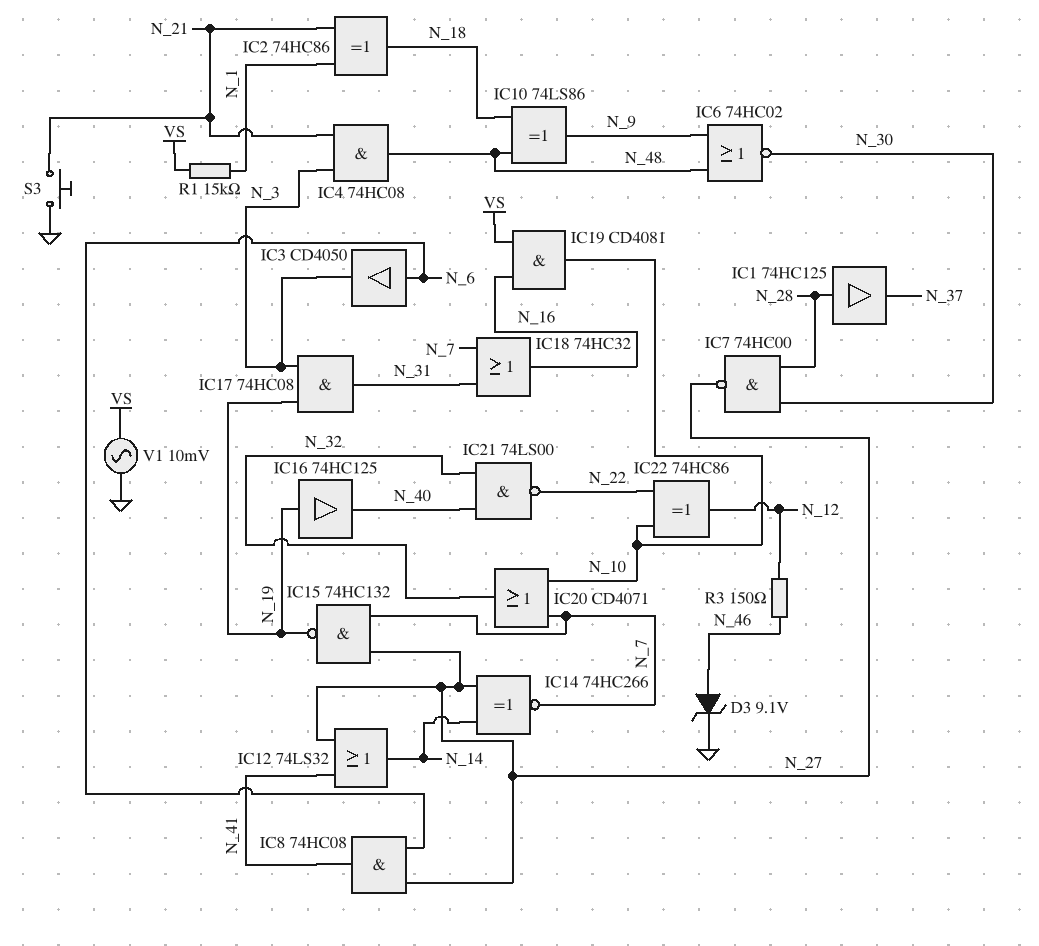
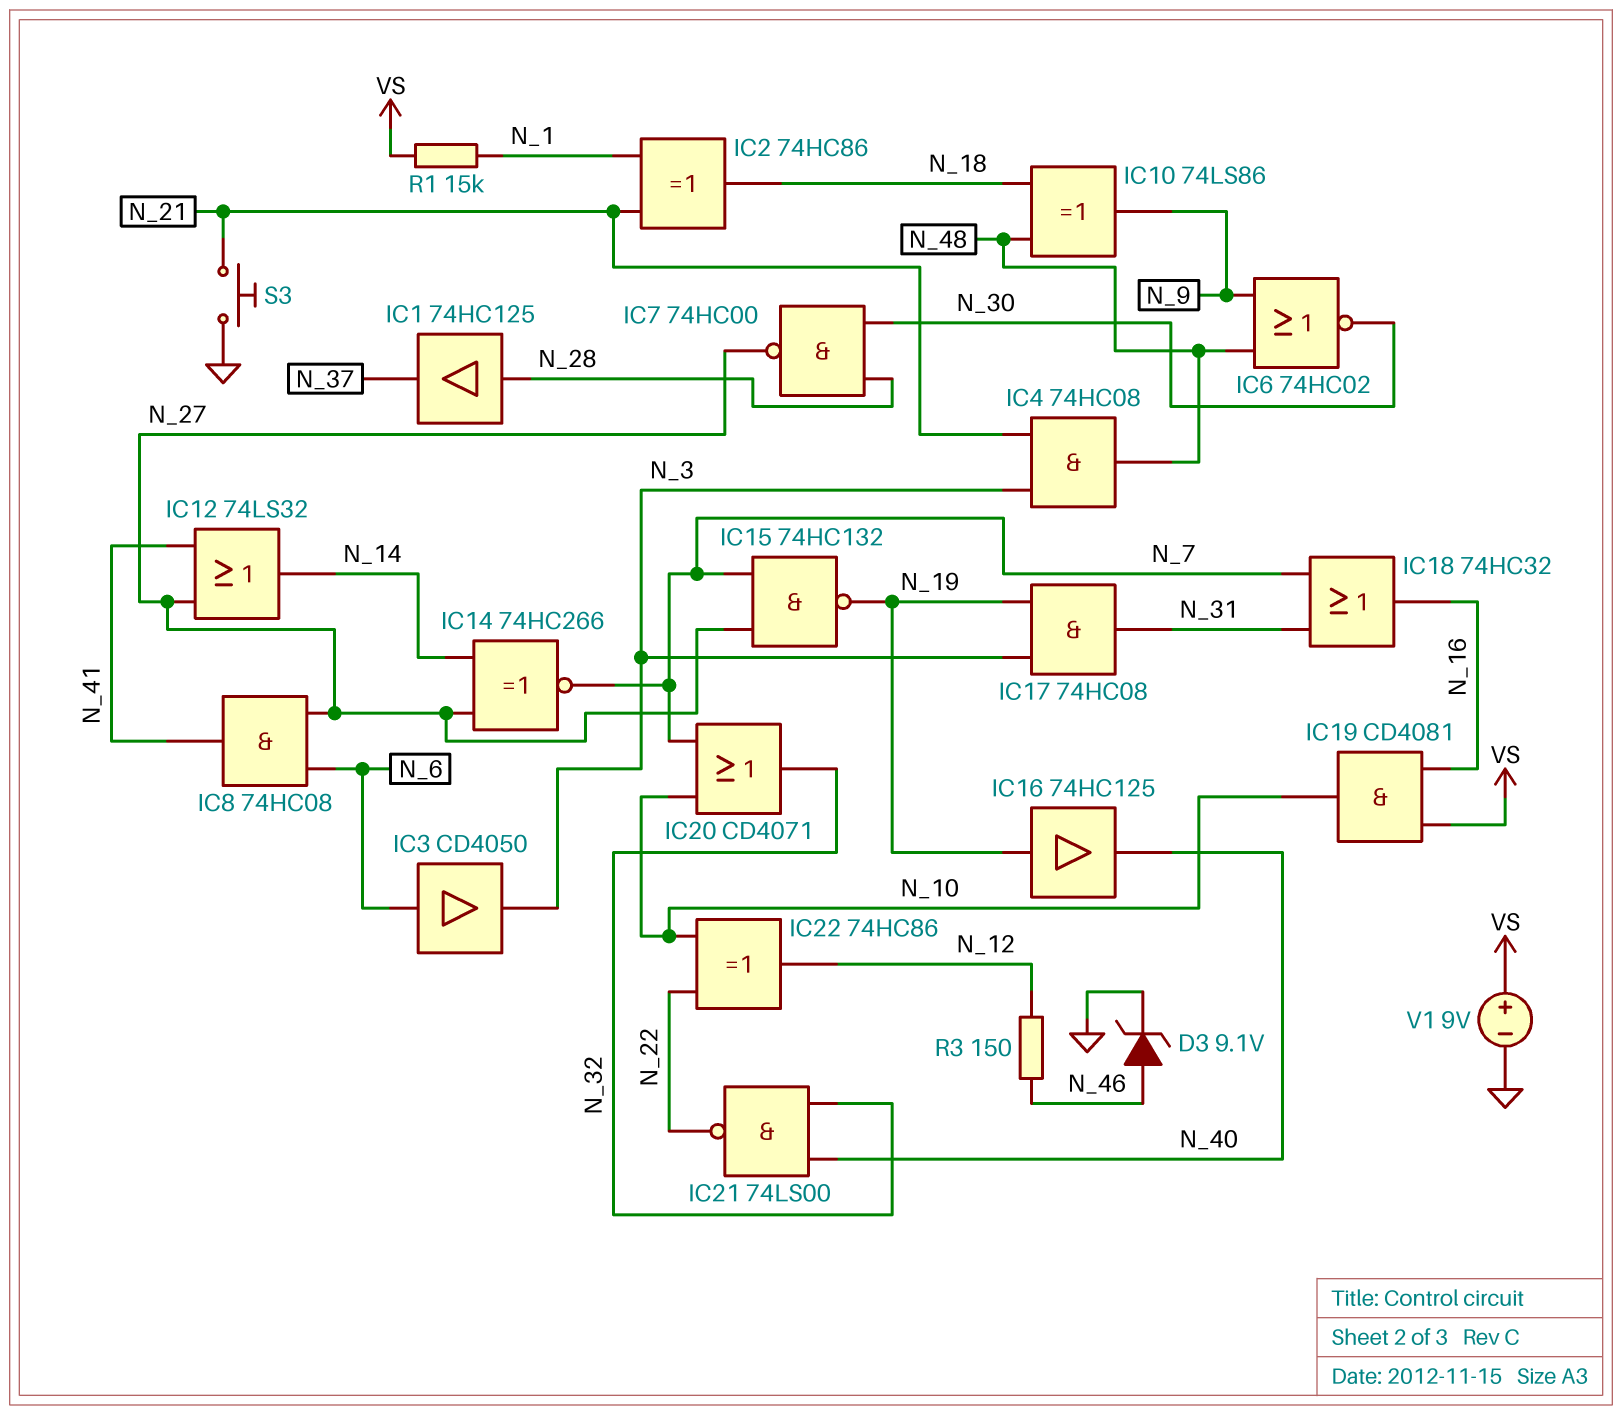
V1: AC 10mV (GND, VS) -> 9V (plus VS, minus GND)

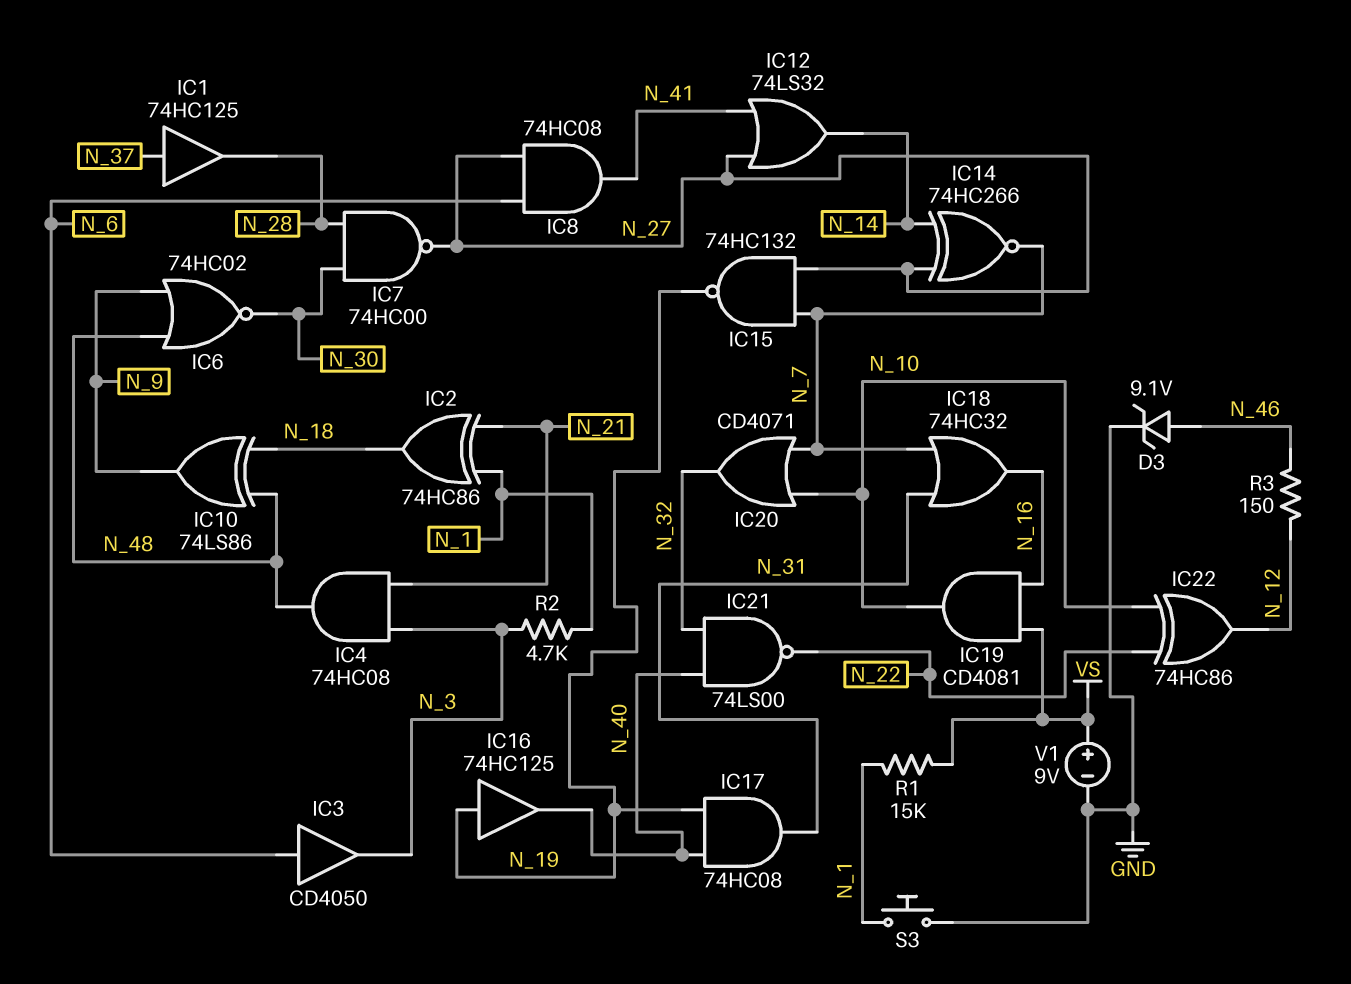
IC1: buffer 74HC125 (in N_28, out N_37) -> buffer 74HC125 (in N_37, out N_28)
IC17: AND 74HC08 (in N_3, in N_19, out N_31) -> AND 74HC08 (in N_19, in N_40, out N_31)
R2: none -> 4.7k (N_1, N_3)
S3: button (GND, N_21) -> button (GND, N_1)

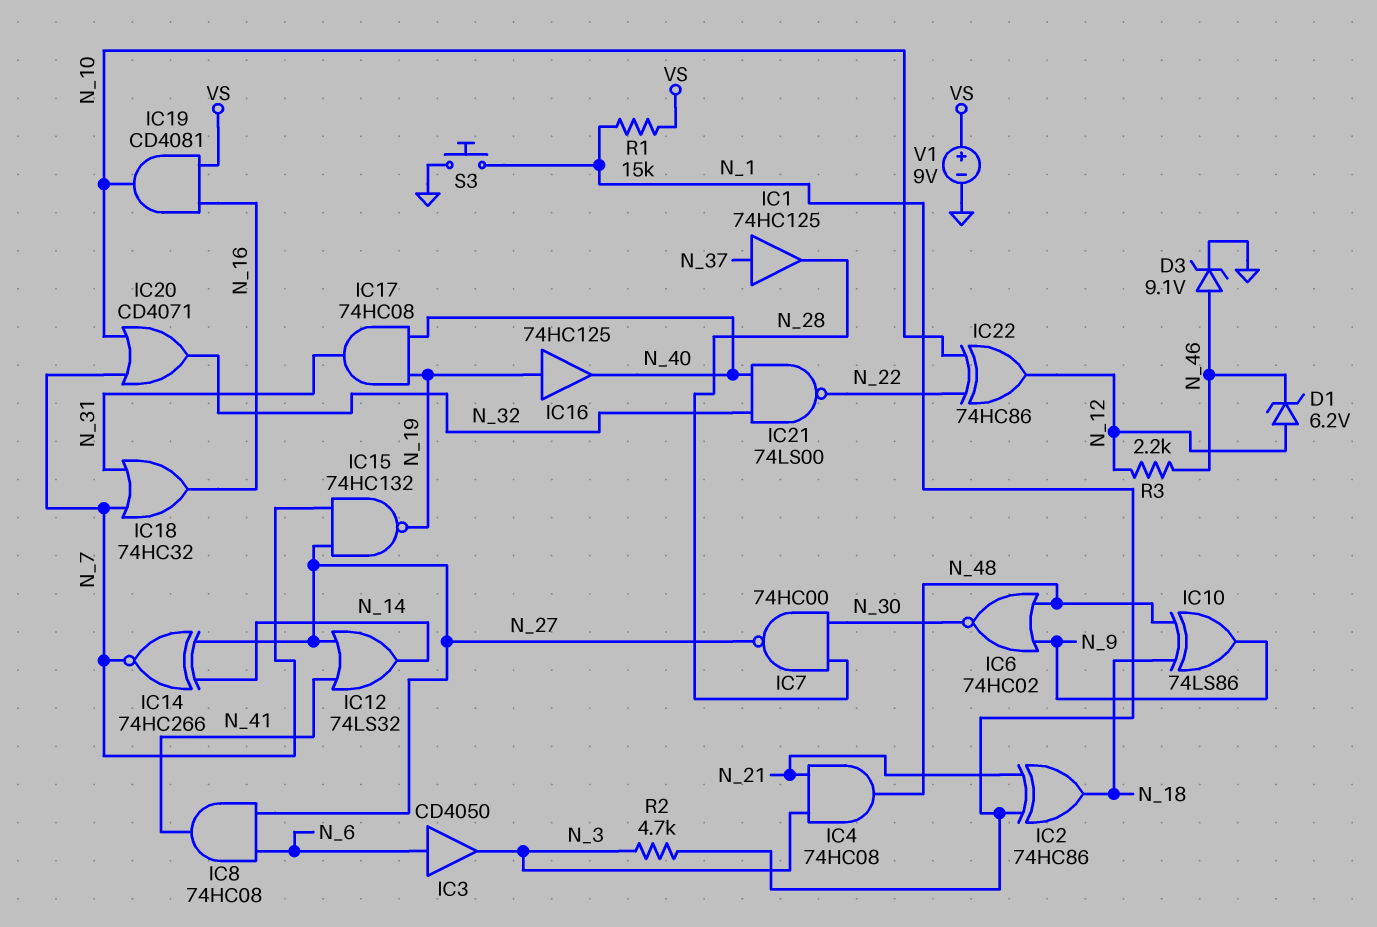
D1: none -> zener 6.2V (A N_12, K N_46)
R3: 150 (N_12, N_46) -> 2.2k (N_12, N_46)

